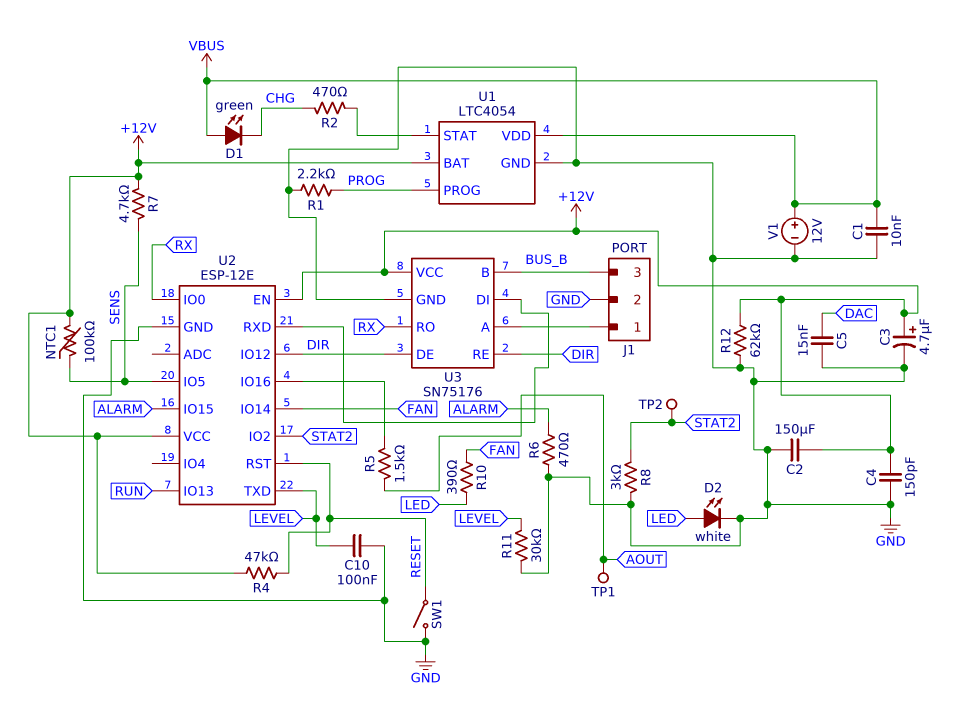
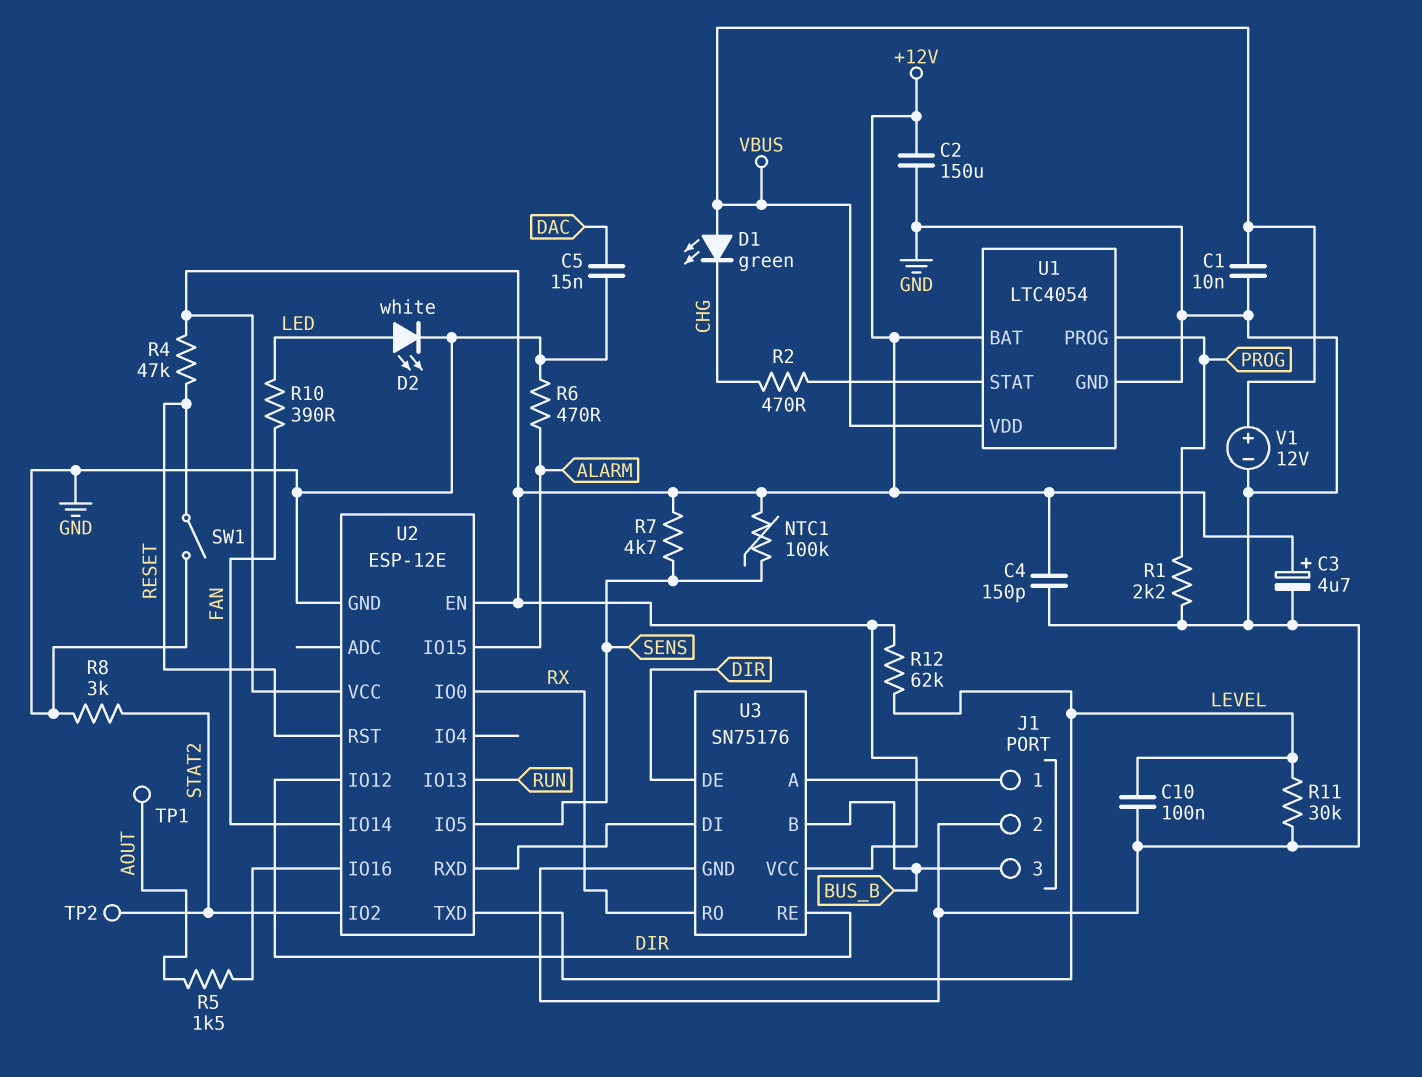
R12: 62k (+12V, GND) -> 62k (+12V, LEVEL)

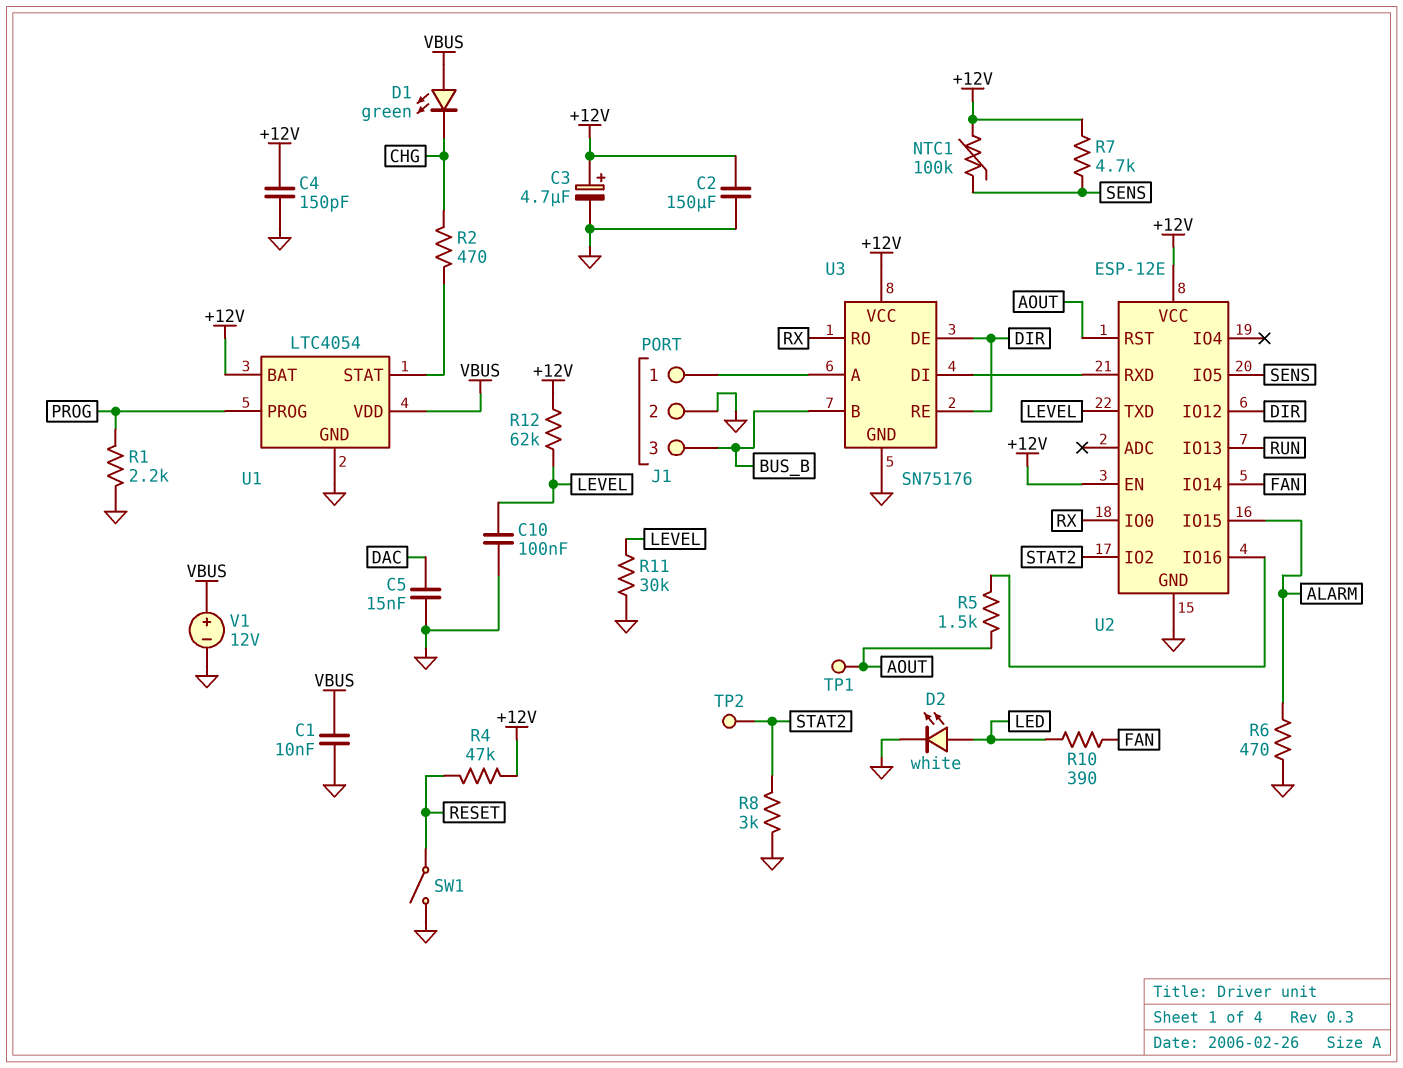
U2 pin RST: RESET -> AOUT

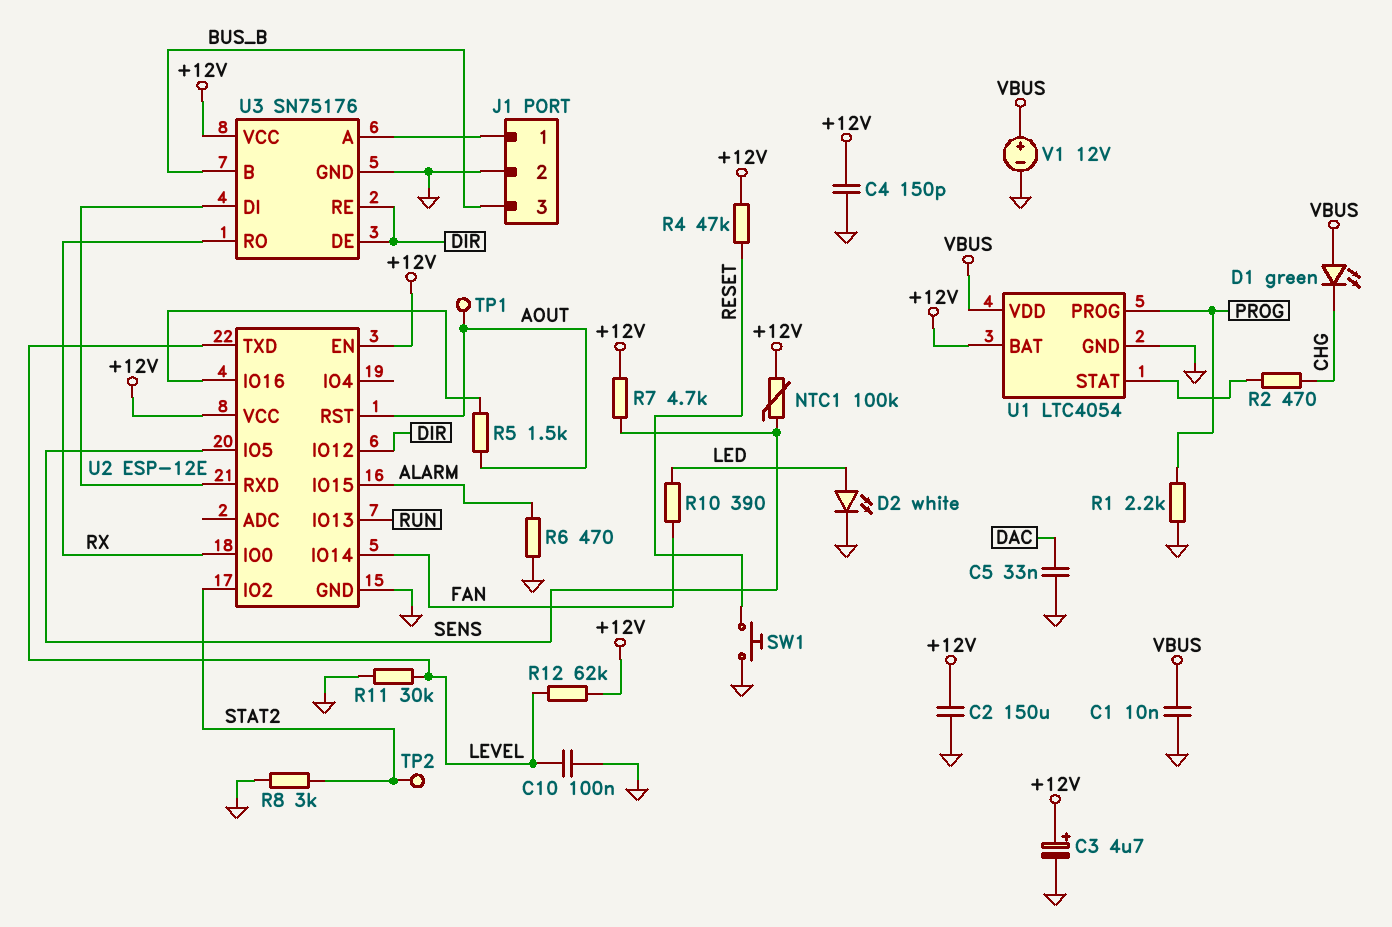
C5: 15nF (DAC, GND) -> 33nF (DAC, GND)
SW1: switch (GND, RESET) -> button (GND, RESET)

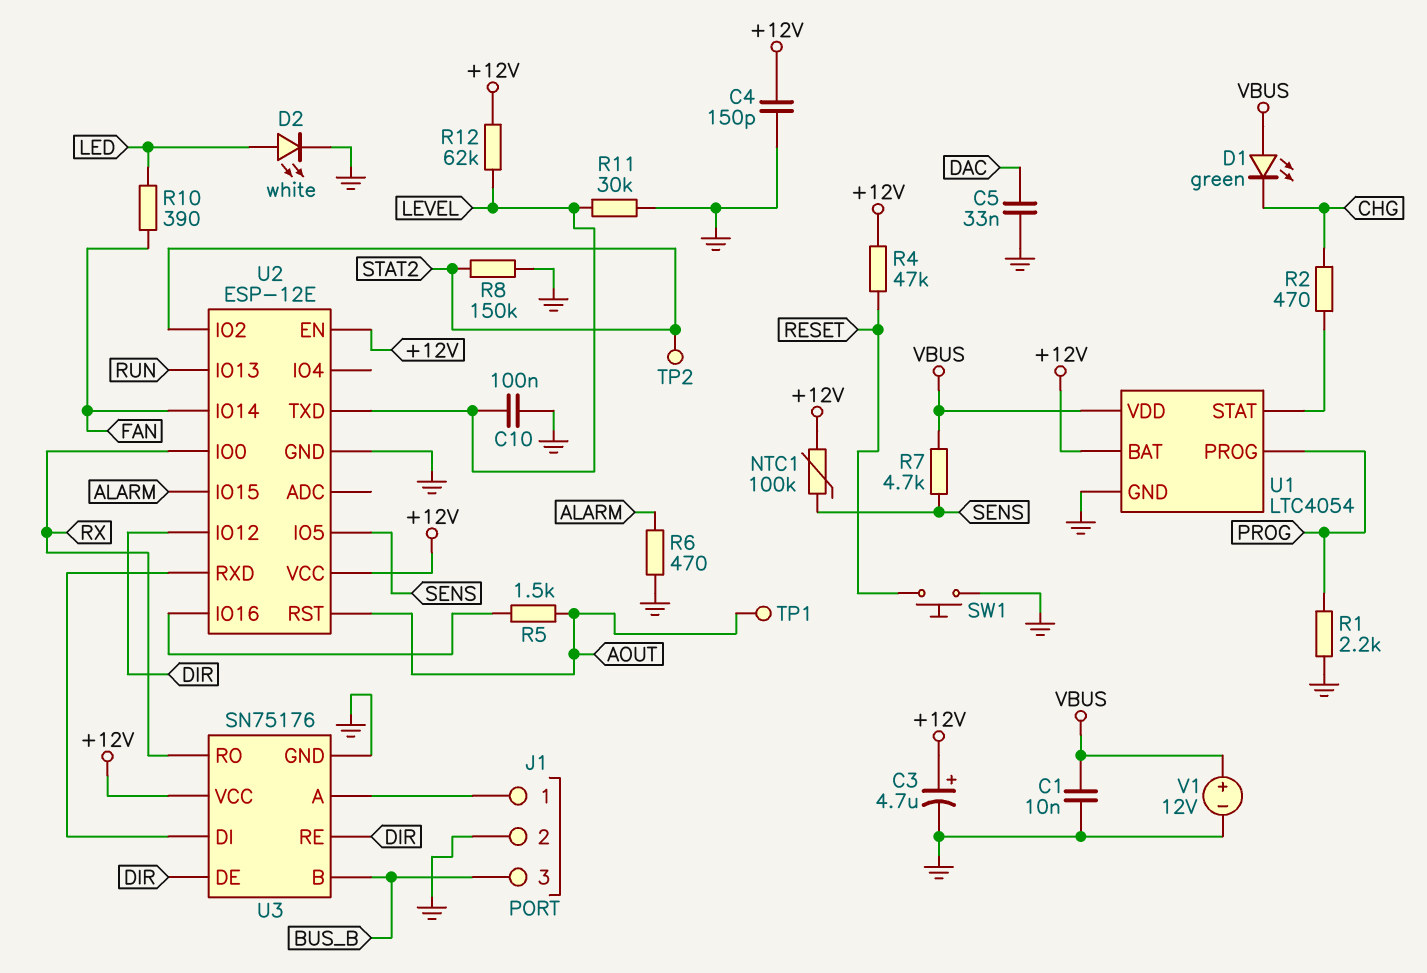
C2: 150uF (+12V, GND) -> none
R7: 4.7k (+12V, SENS) -> 4.7k (SENS, VBUS)
R8: 3k (GND, STAT2) -> 150k (GND, STAT2)

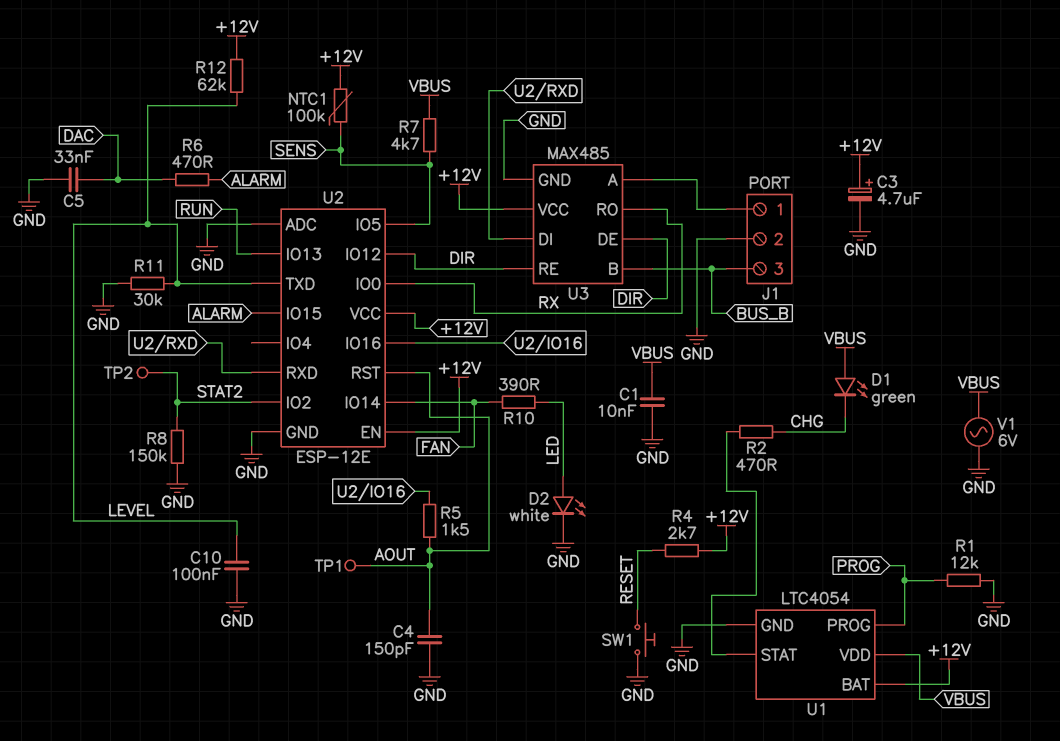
C4: 150pF (+12V, GND) -> 150pF (AOUT, GND)
R1: 2.2k (GND, PROG) -> 12k (GND, PROG)
R4: 47k (+12V, RESET) -> 2.7k (+12V, RESET)
R6: 470 (ALARM, GND) -> 470 (ALARM, DAC)
U2 pin ADC: none -> GND
U3: SN75176 -> MAX485
V1: 12V (plus VBUS, minus GND) -> AC 6V (GND, VBUS)

